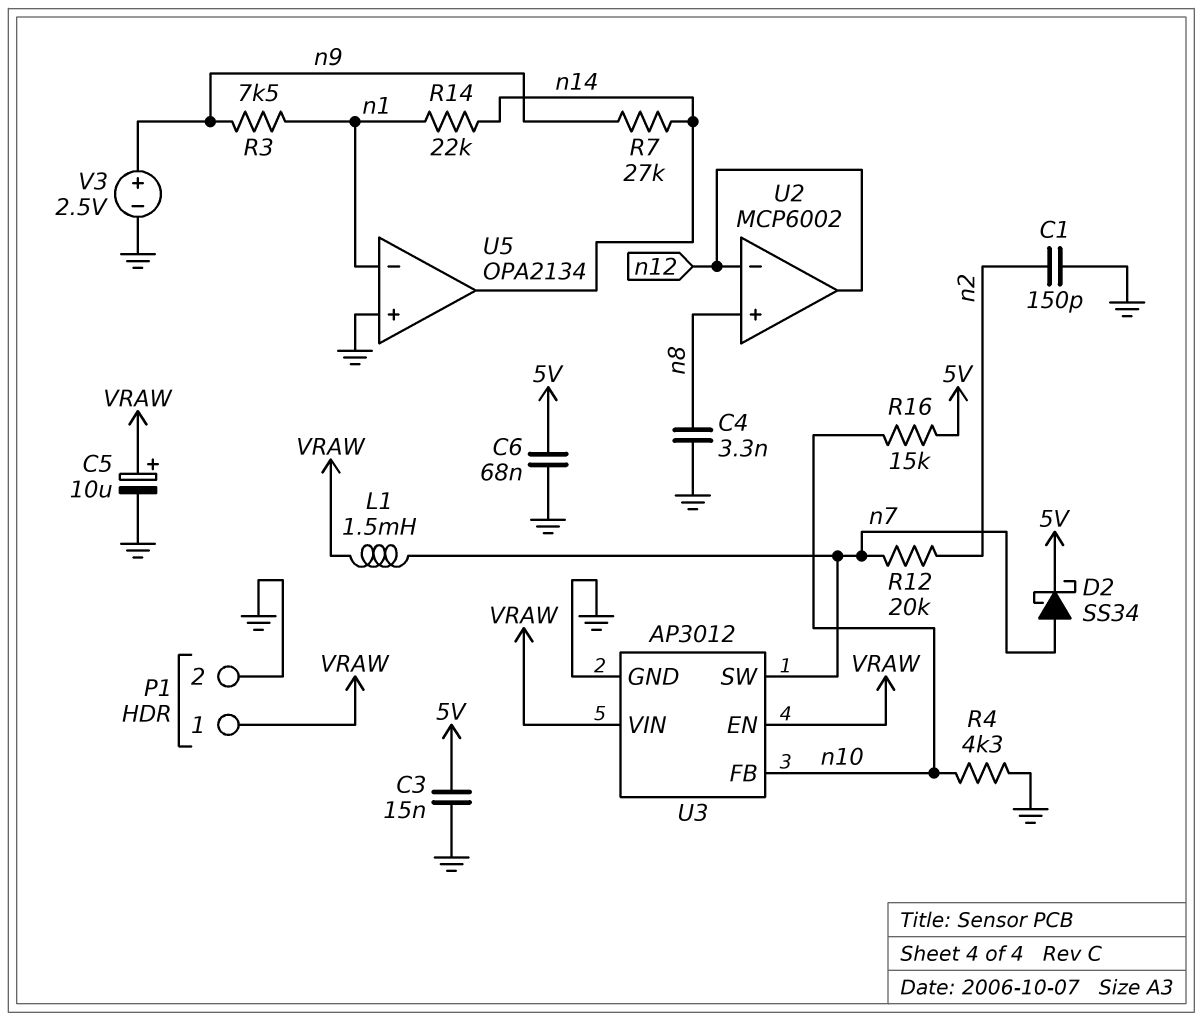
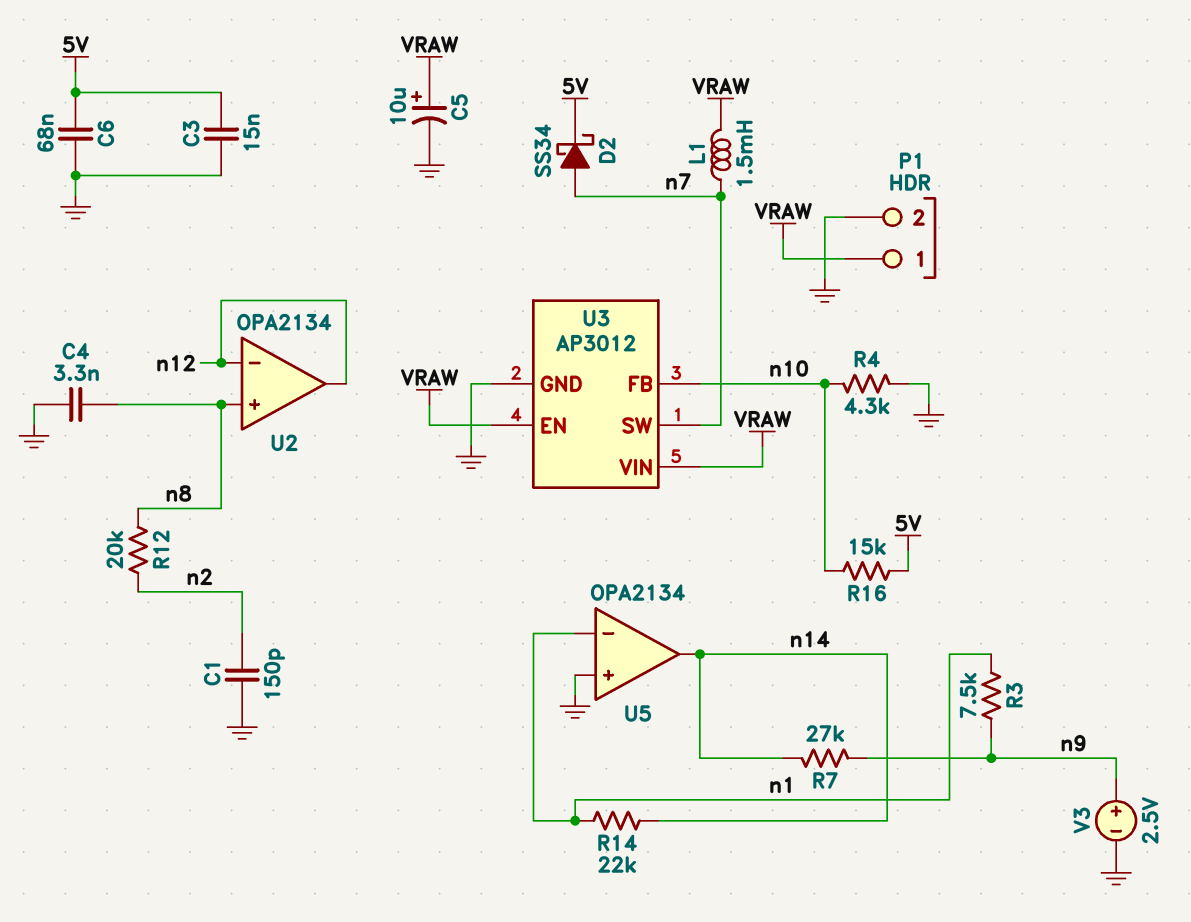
R12: 20k (n2, n7) -> 20k (n2, n8)
U2: MCP6002 -> OPA2134

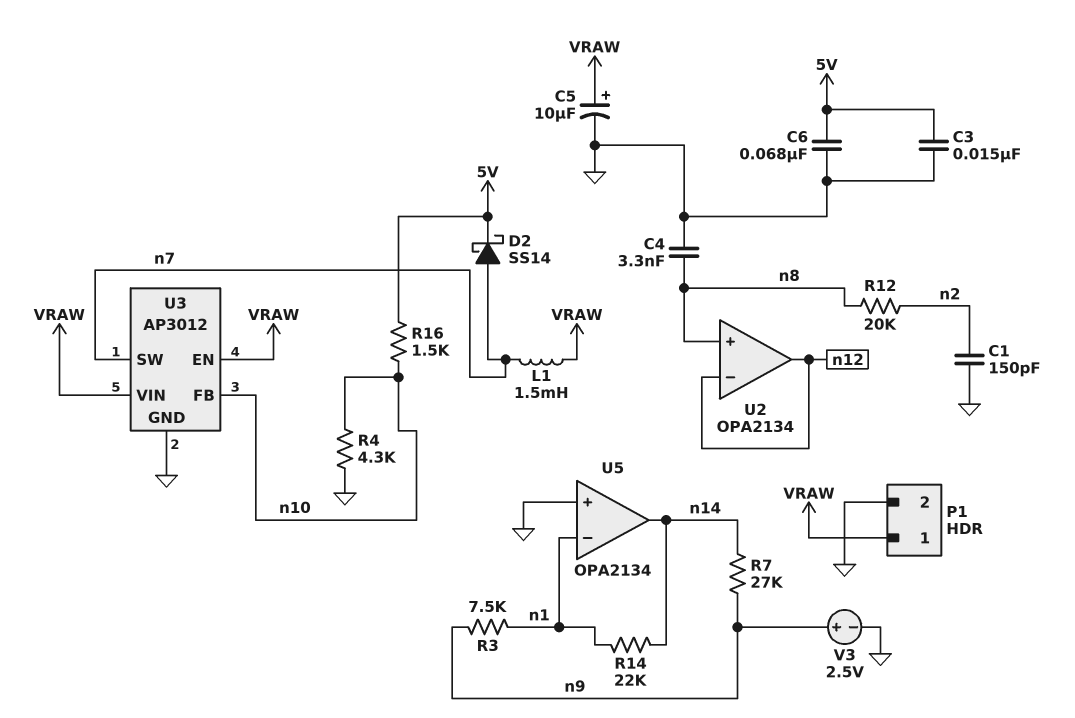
D2: schottky SS34 (A n7, K 5V) -> schottky SS14 (A n7, K 5V)
R16: 15k (5V, n10) -> 1.5k (5V, n10)

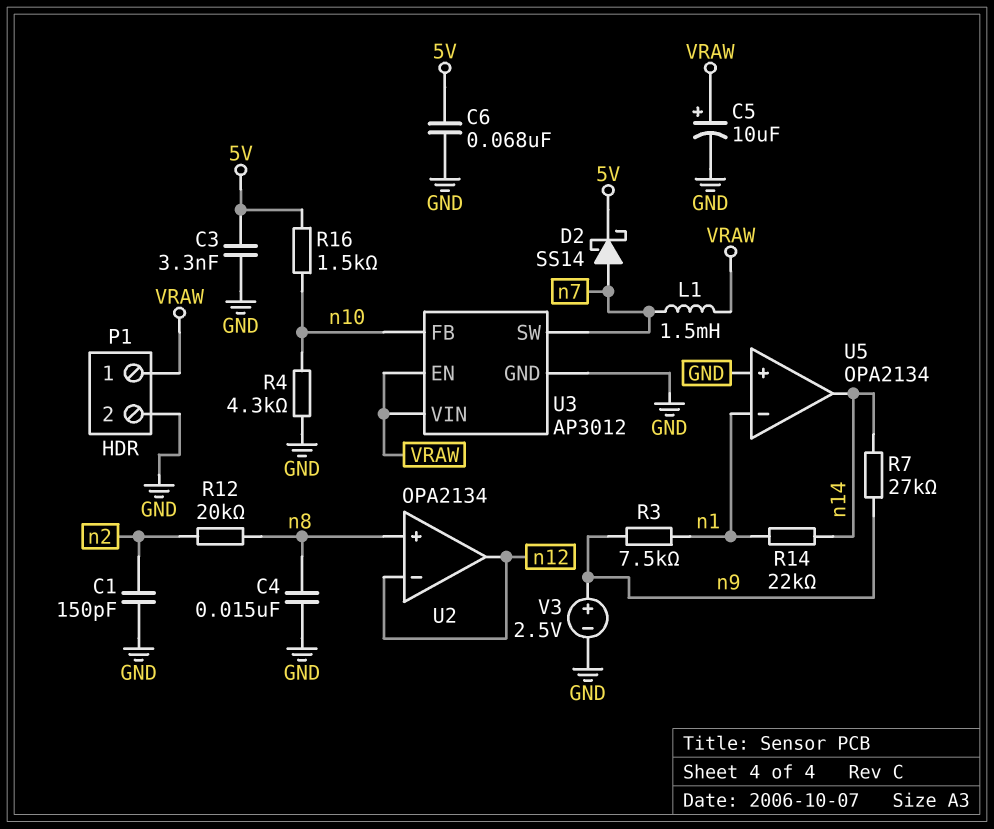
C3: 15nF (5V, GND) -> 3.3nF (5V, GND)
C4: 3.3nF (GND, n8) -> 15nF (GND, n8)

